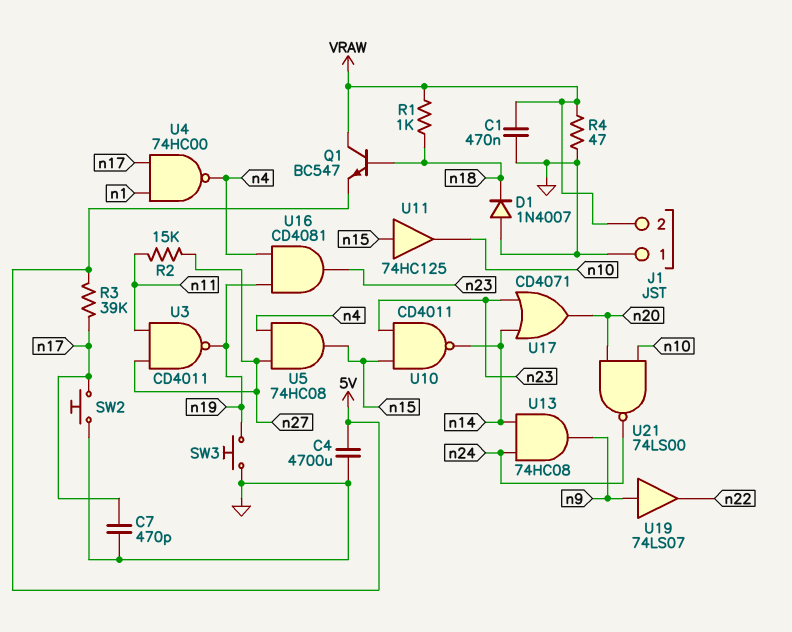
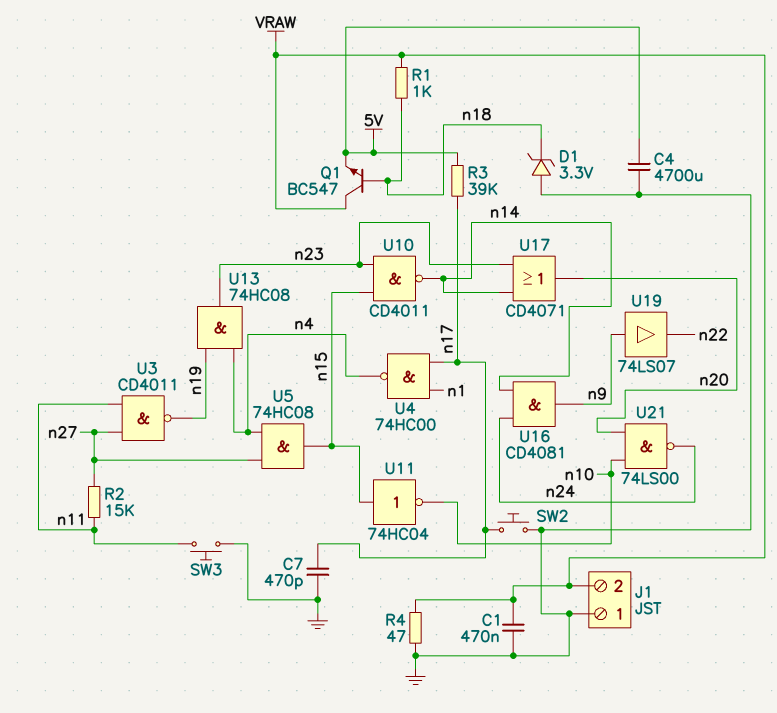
D1: diode 1N4007 (A GND, K n18) -> zener 3.3V (A GND, K n18)
SW3: button (GND, n19) -> button (GND, n11)
U11: buffer 74HC125 (in n15, out n10) -> NOT 74HC04 (in n15, out n10)
U13: AND 74HC08 (in n14, in n24, out n9) -> AND 74HC08 (in n4, in n19, out n23)
U16: AND CD4081 (in n4, in n19, out n23) -> AND CD4081 (in n14, in n24, out n9)

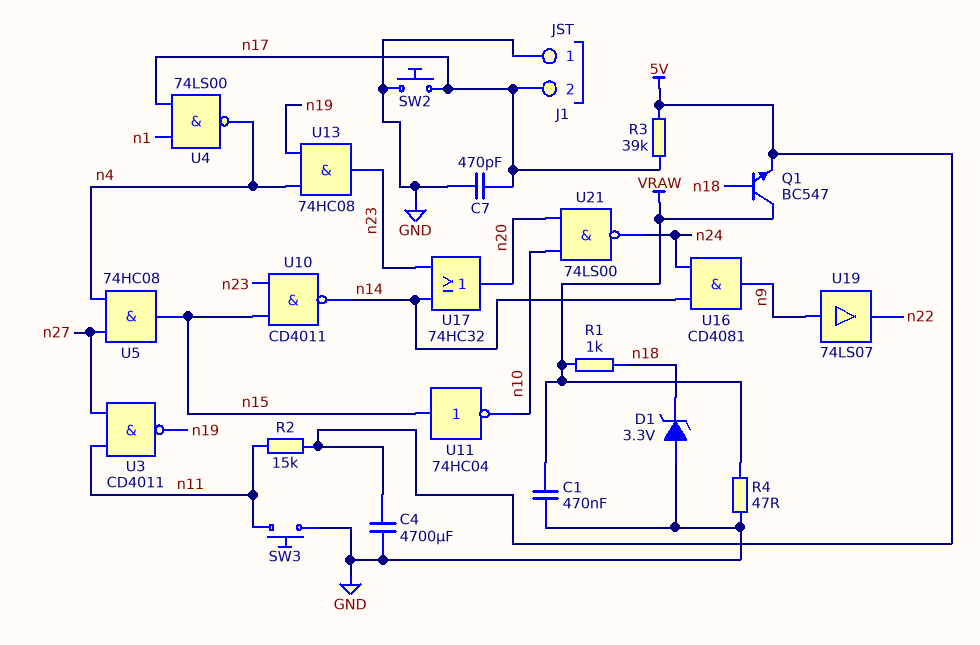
J1 pin 2: VRAW -> n17
R2: 15k (n11, n27) -> 15k (5V, n11)
U4: NAND 74HC00 (in n1, in n17, out n4) -> NAND 74LS00 (in n1, in n17, out n4)
U17: OR CD4071 (in n14, in n23, out n20) -> OR 74HC32 (in n14, in n23, out n20)

